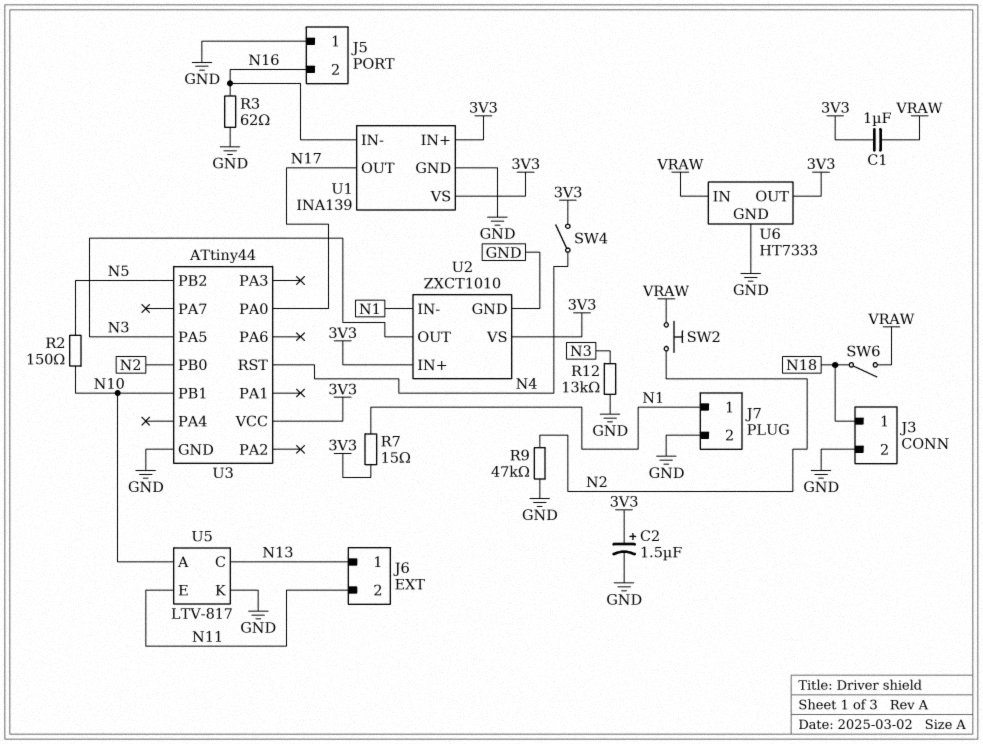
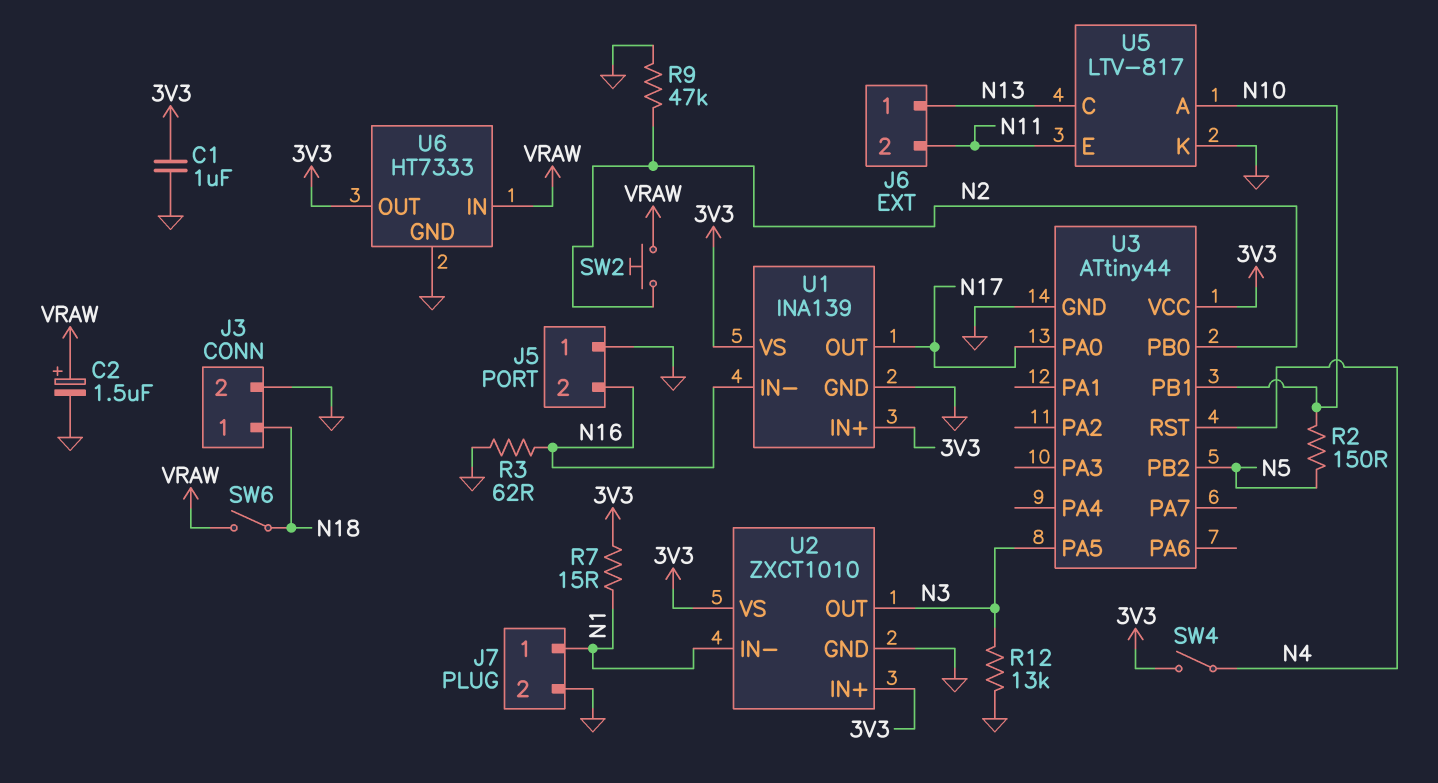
C1: 1uF (3V3, VRAW) -> 1uF (3V3, GND)
C2: 1.5uF (plus 3V3, minus GND) -> 1.5uF (plus VRAW, minus GND)

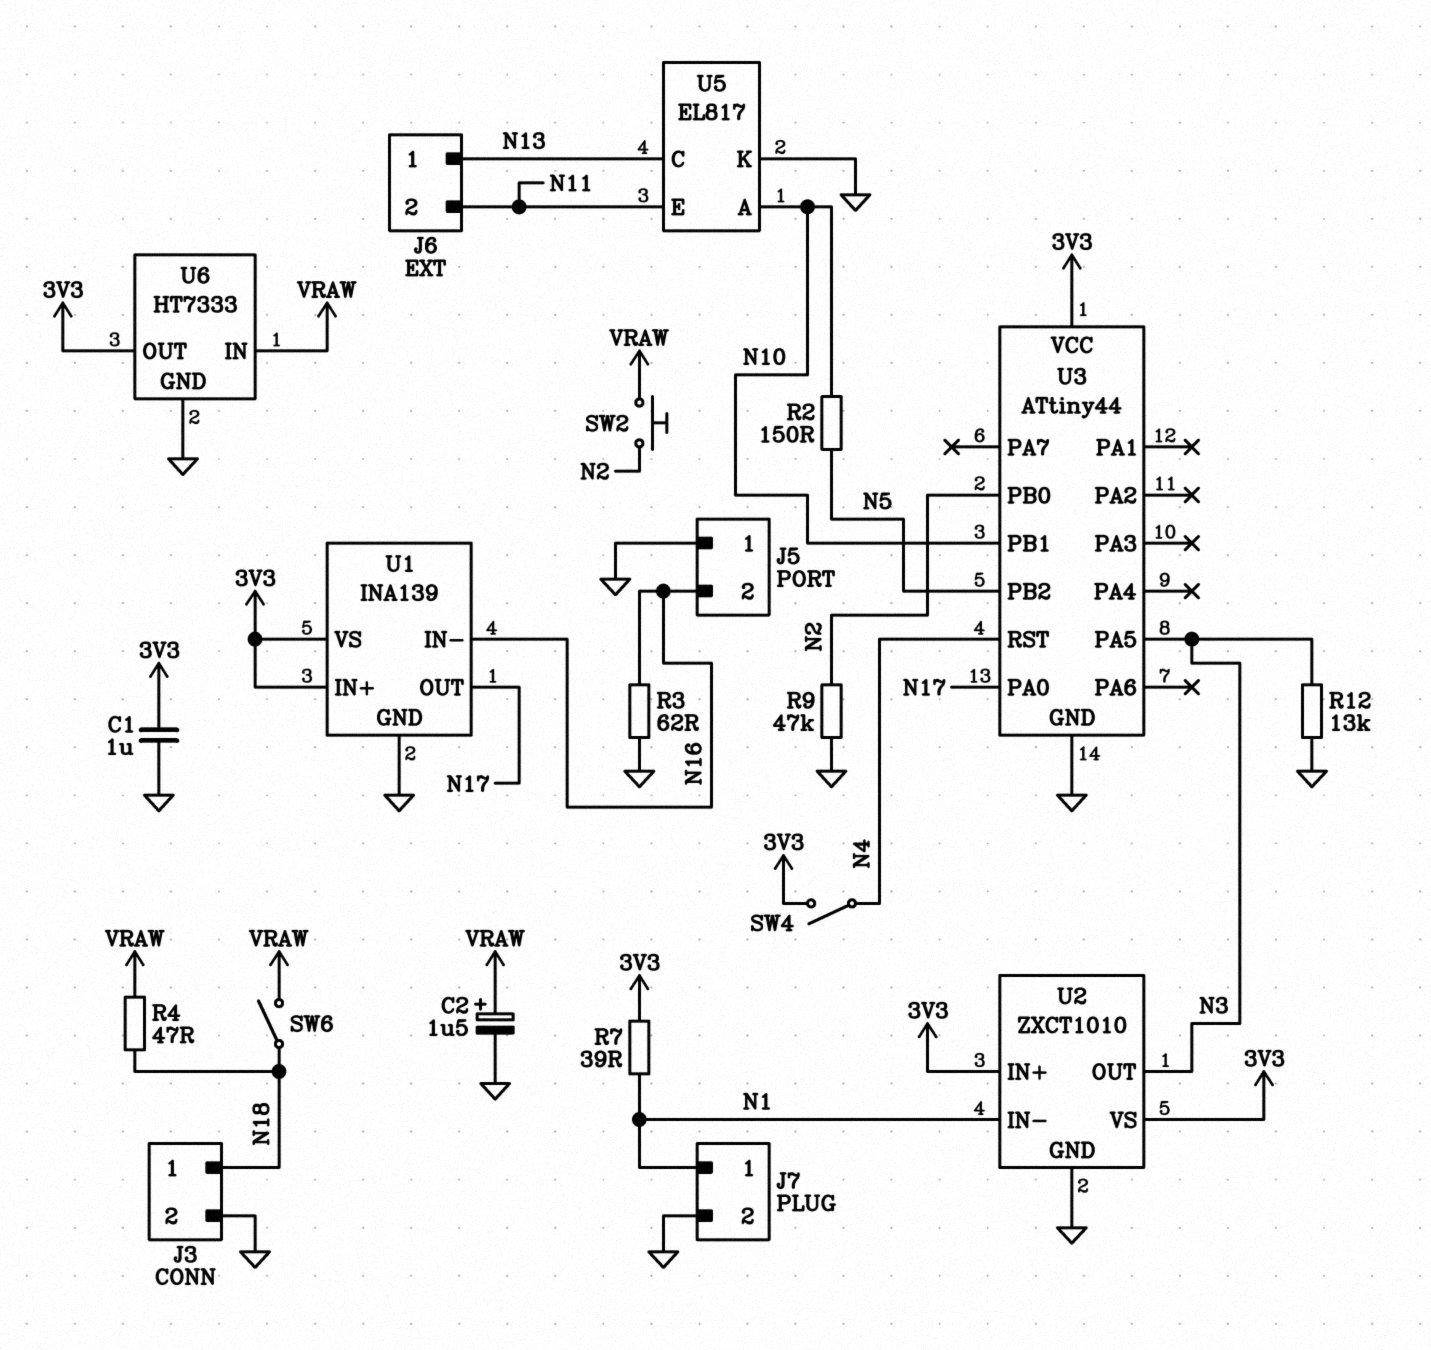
R4: none -> 47 (N18, VRAW)
R7: 15 (3V3, N1) -> 39 (3V3, N1)
U5: LTV-817 -> EL817

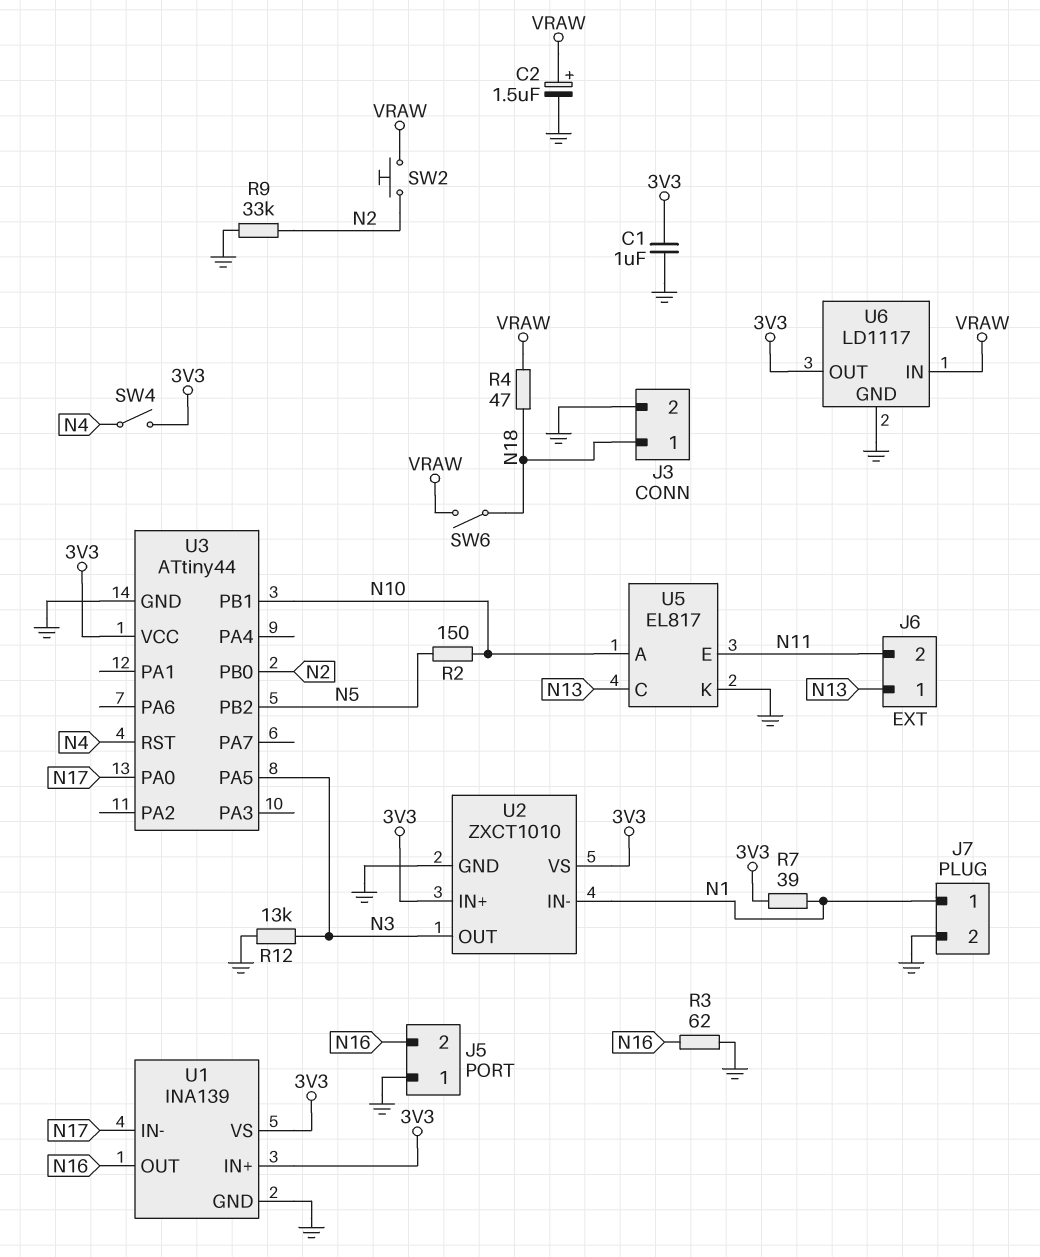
R9: 47k (GND, N2) -> 33k (GND, N2)
U1 pin IN-: N16 -> N17
U1 pin OUT: N17 -> N16
U6: HT7333 -> LD1117

